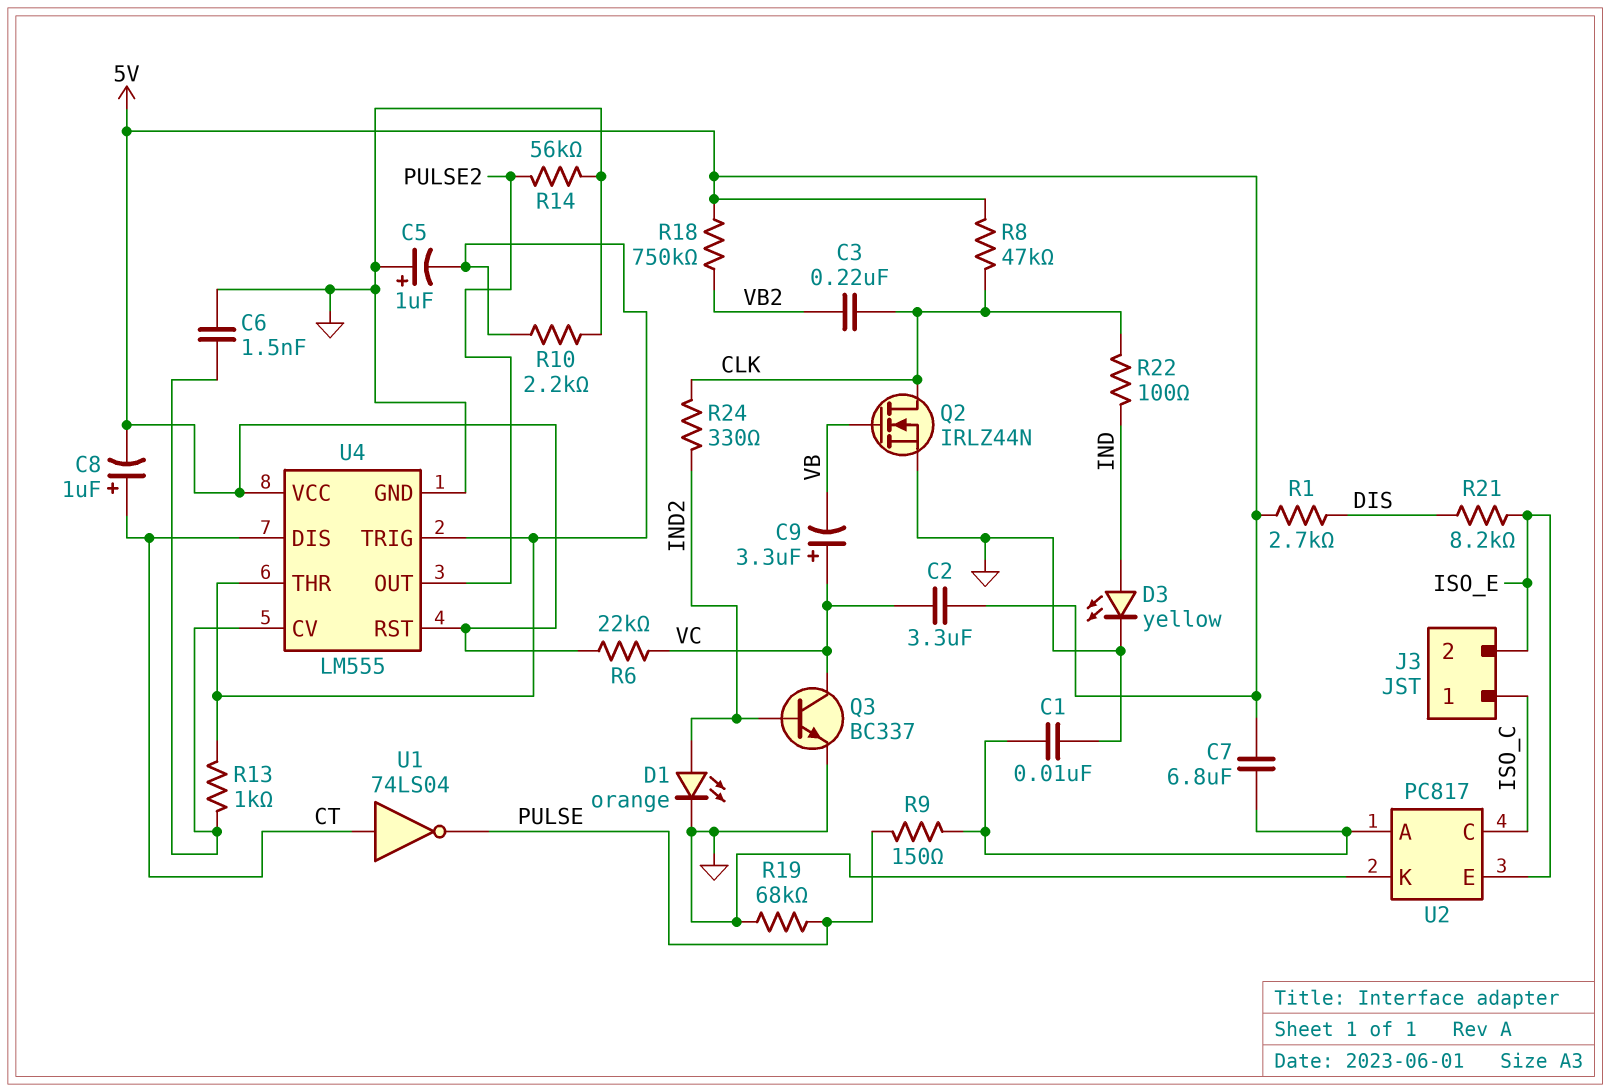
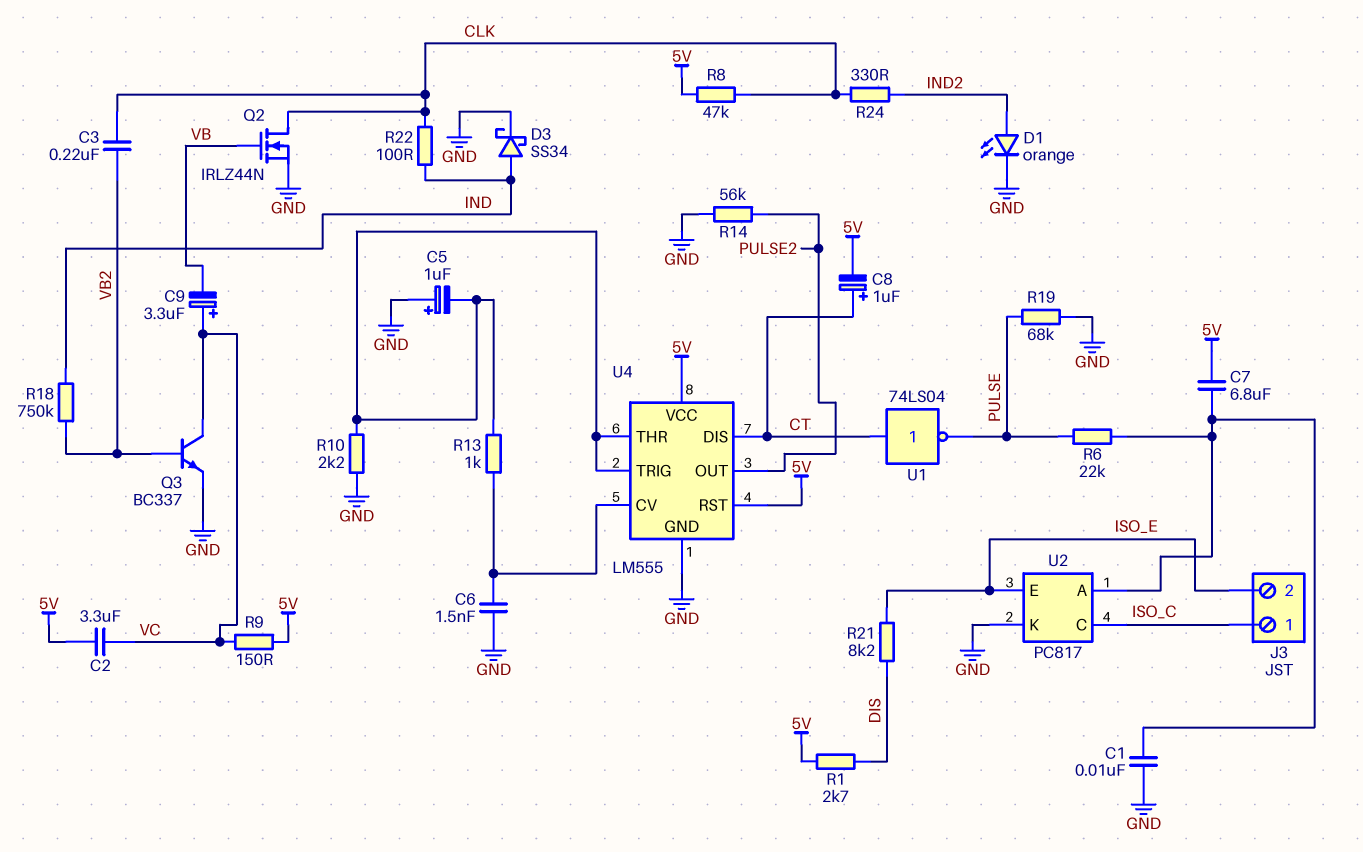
D3: LED yellow (A IND, K GND) -> schottky SS34 (A IND, K GND)
Q3: NPN BC337 (B IND2, C VC, E GND) -> NPN BC337 (B VB2, C VC, E GND)
R6: 22k (5V, VC) -> 22k (PULSE, U2/A)
R9: 150 (PULSE, U2/A) -> 150 (5V, VC)
R18: 750k (5V, VB2) -> 750k (IND, VB2)

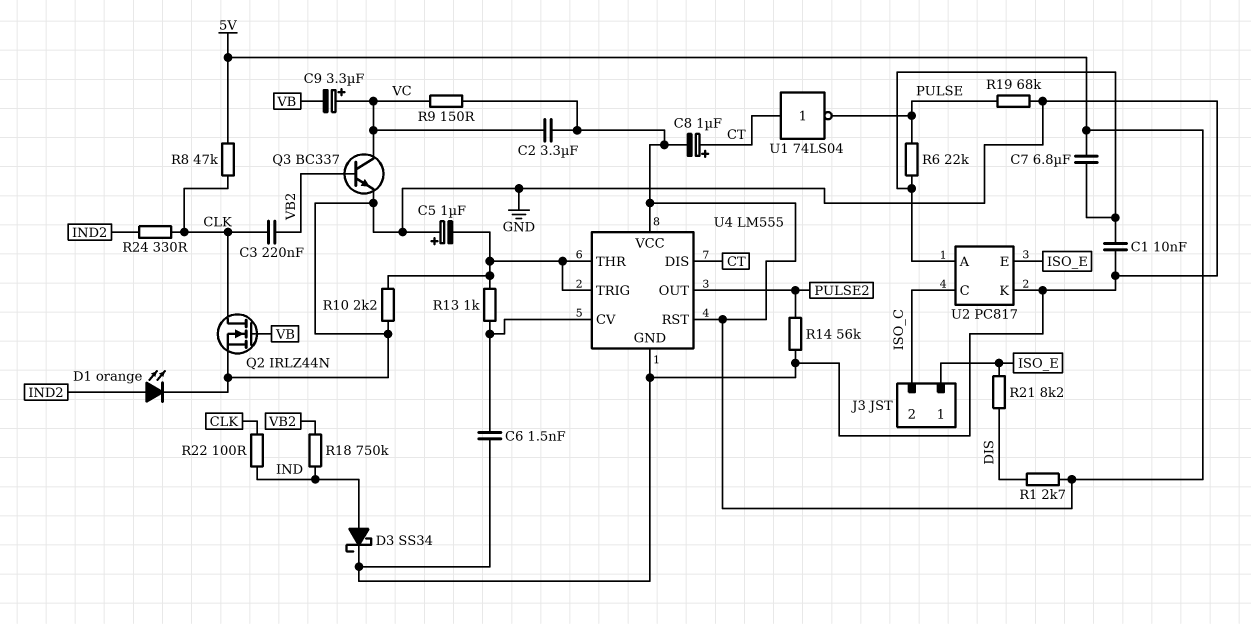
J3 pin 1: ISO_C -> ISO_E
J3 pin 2: ISO_E -> ISO_C

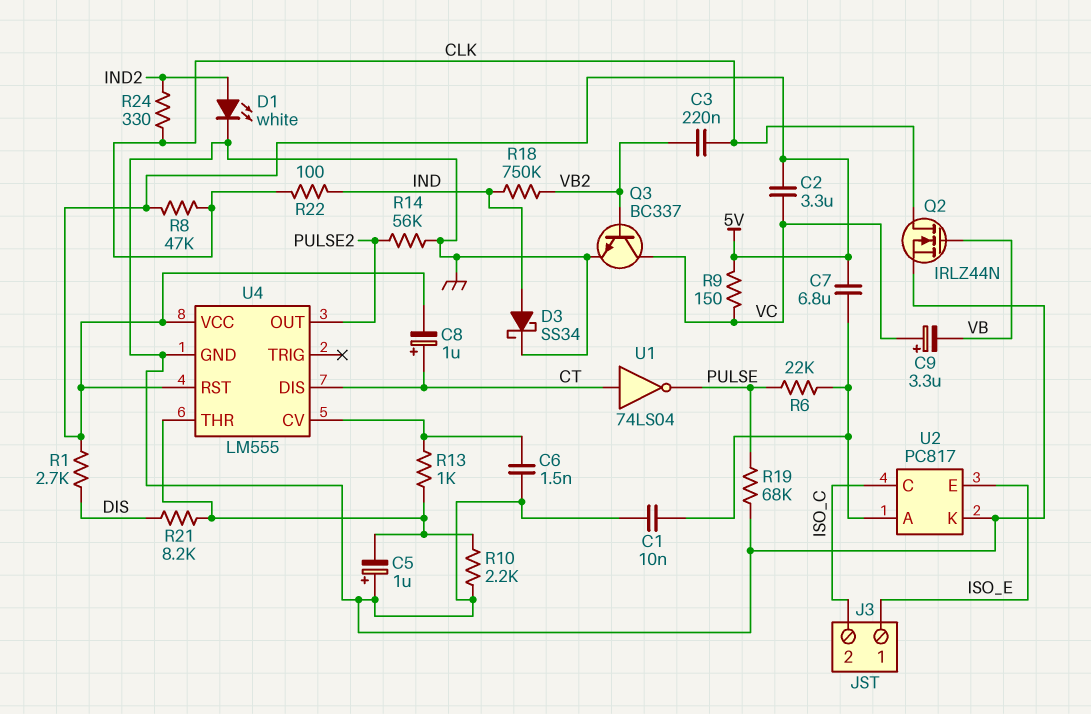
D1: LED orange (A IND2, K GND) -> LED white (A IND2, K GND)
R21: 8.2k (DIS, ISO_E) -> 8.2k (DIS, U4/THR)
U4 pin TRIG: U4/THR -> none

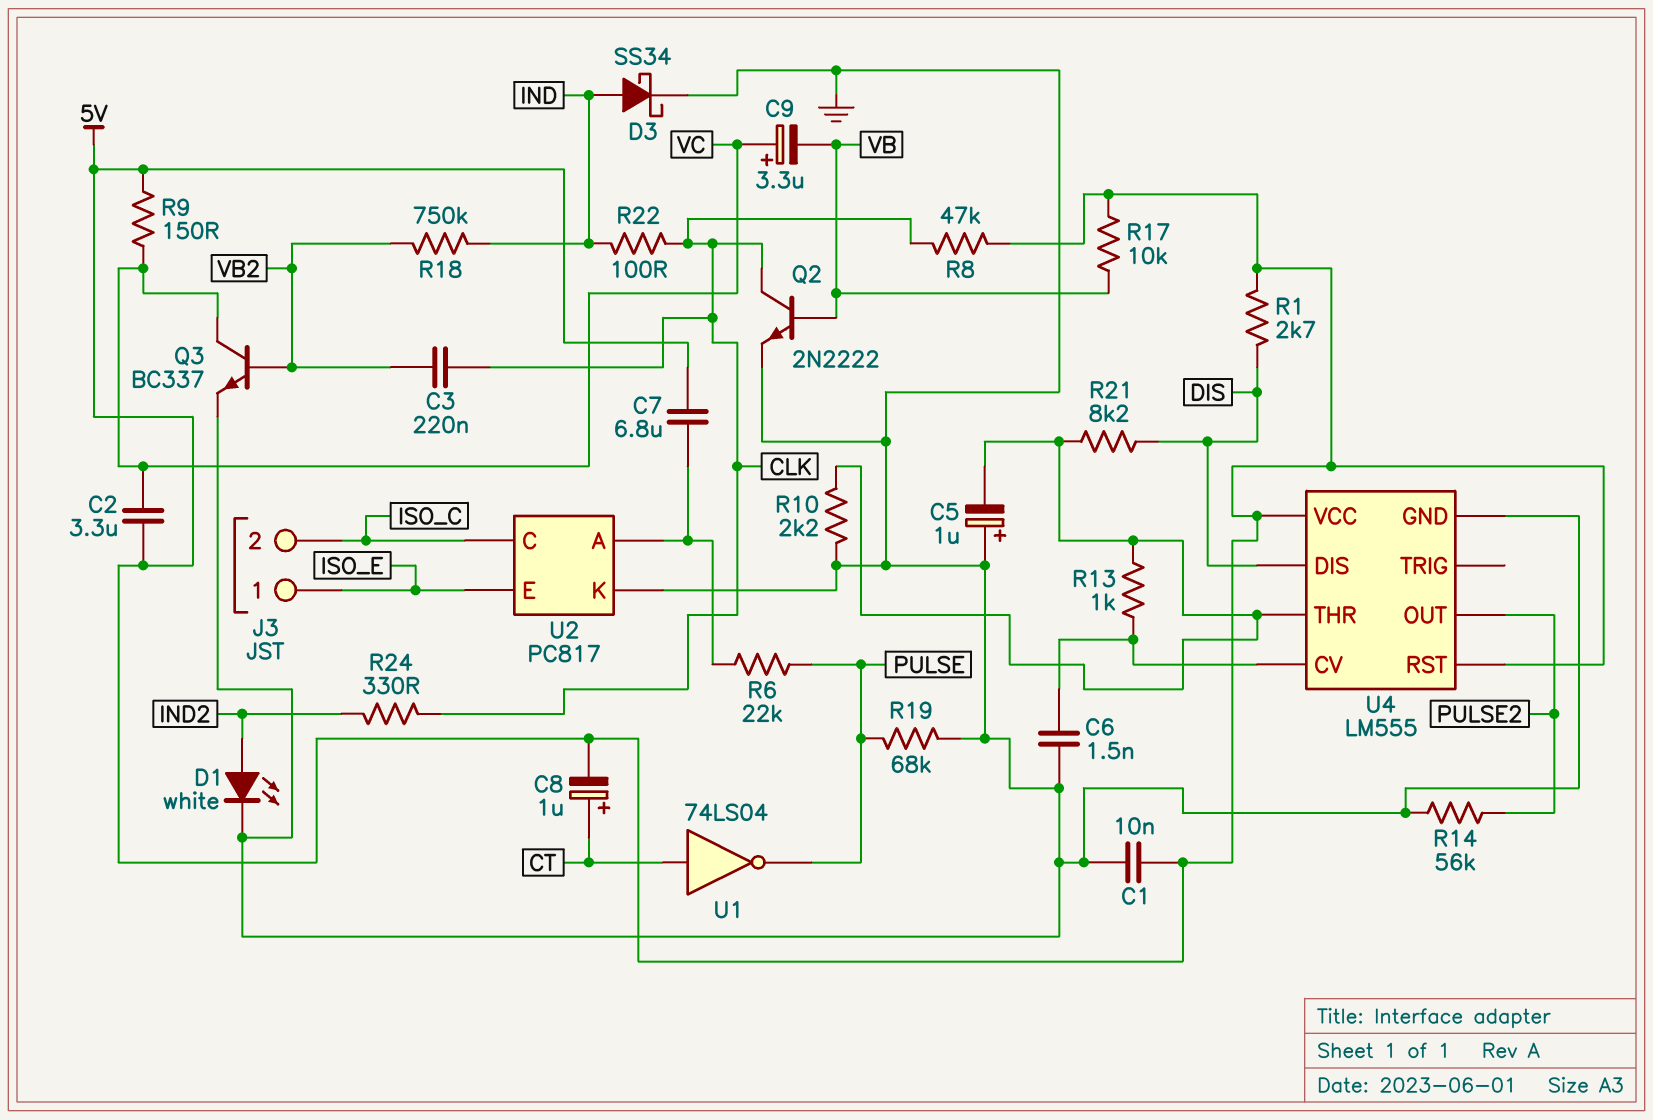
C1: 10nF (GND, U2/A) -> 10nF (5V, GND)
Q2: NMOS IRLZ44N (G VB, D CLK, S GND) -> NPN 2N2222 (B VB, C CLK, E GND)
R17: none -> 10k (5V, VB)
U4 pin DIS: CT -> DIS

